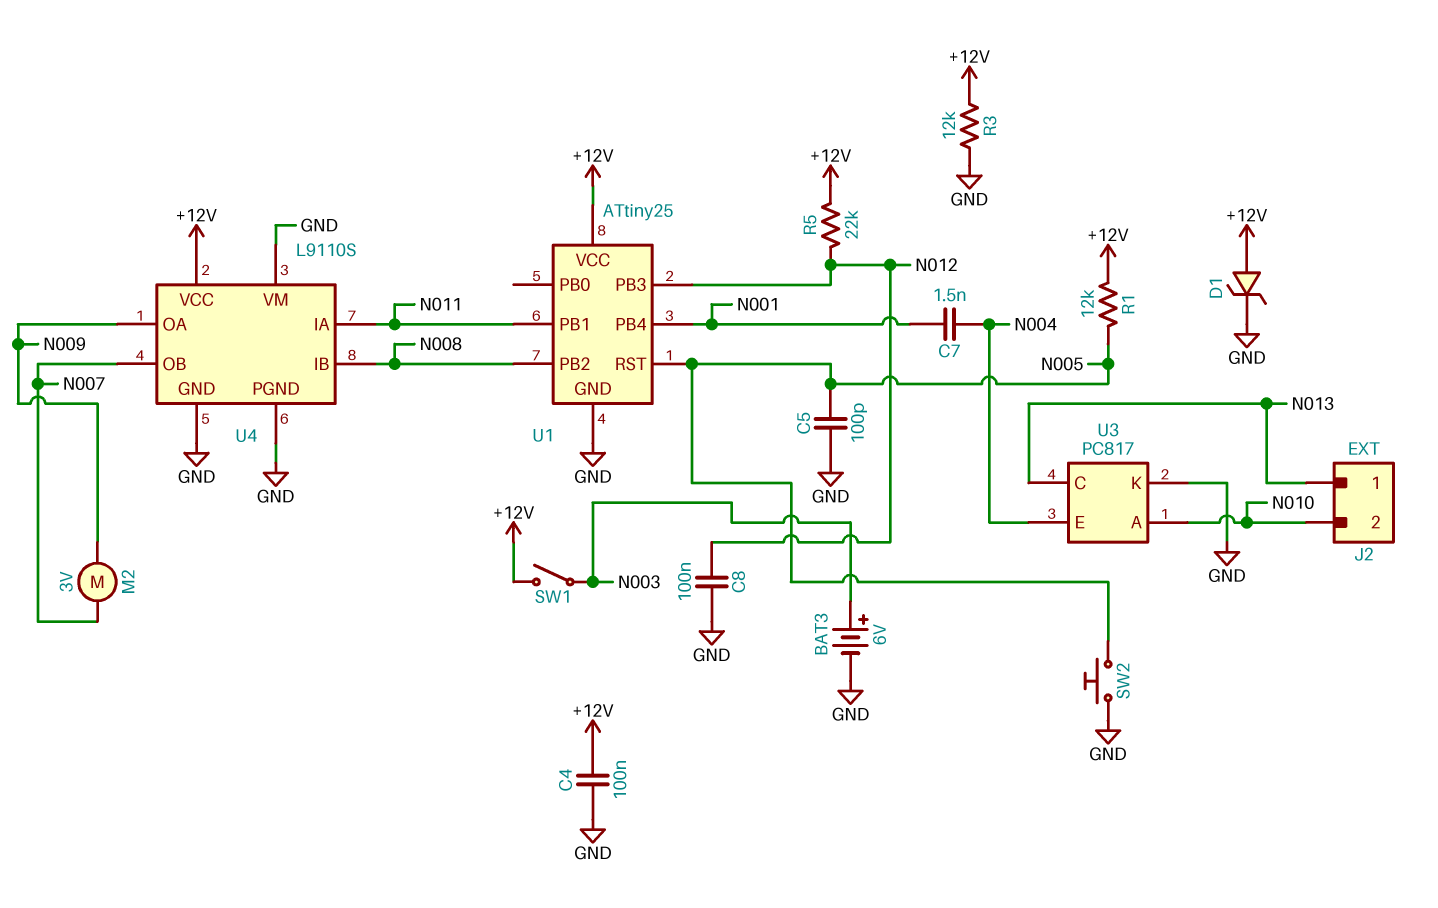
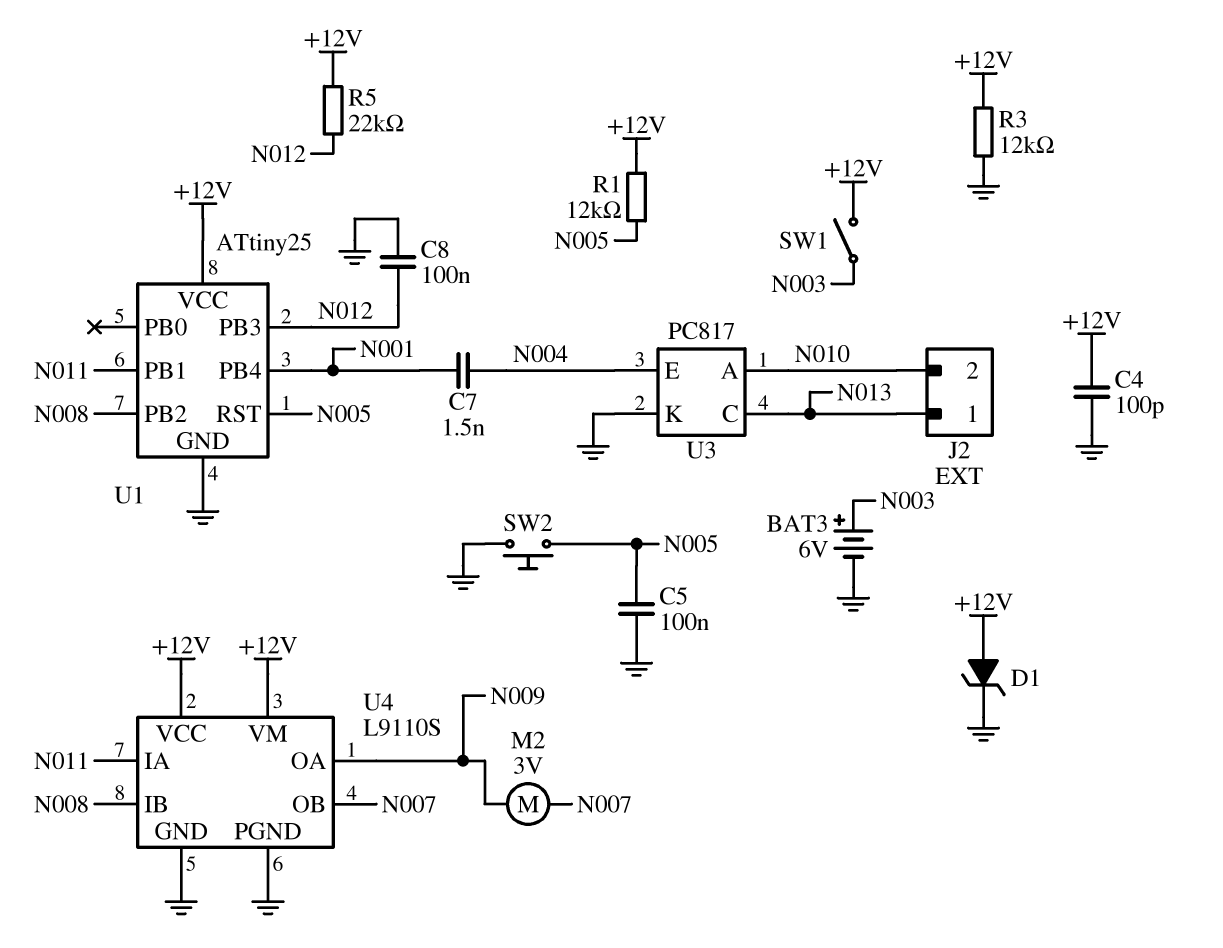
C4: 100nF (+12V, GND) -> 100pF (+12V, GND)
C5: 100pF (GND, N005) -> 100nF (GND, N005)
U4 pin VM: GND -> +12V

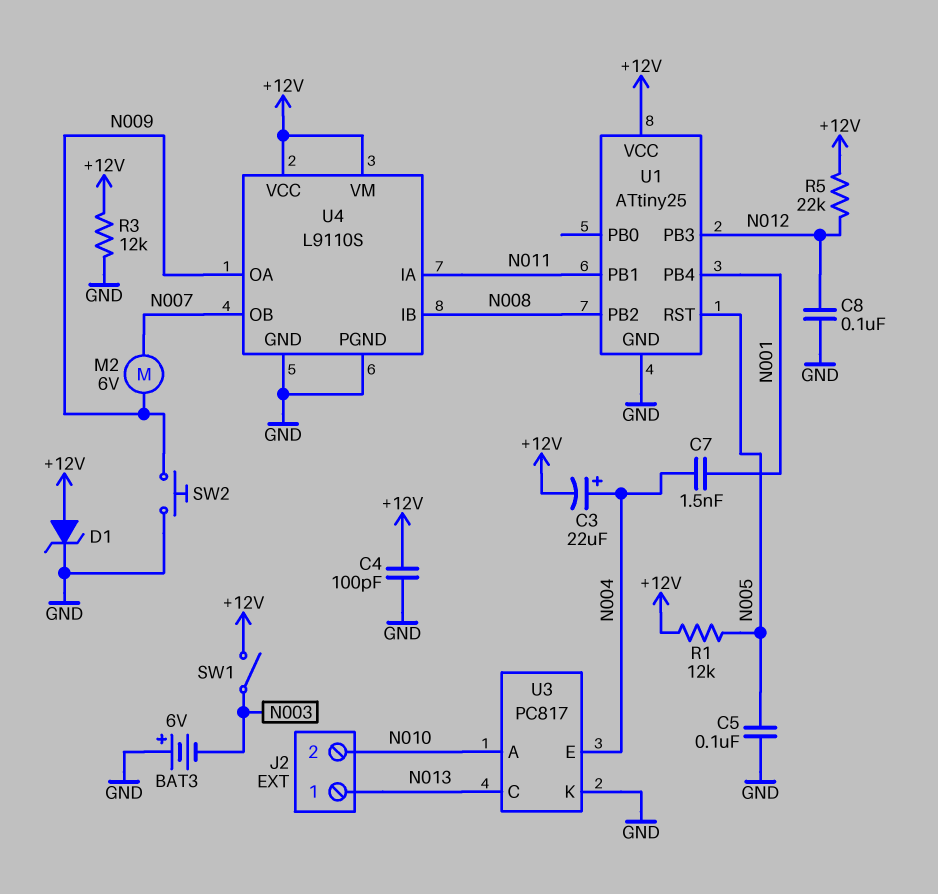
BAT3: 6V (plus N003, minus GND) -> 6V (plus GND, minus N003)
C3: none -> 22uF (plus N004, minus +12V)
M2: motor 3V (N007, N009) -> motor 6V (N007, N009)
SW2: button (GND, N005) -> button (GND, N009)

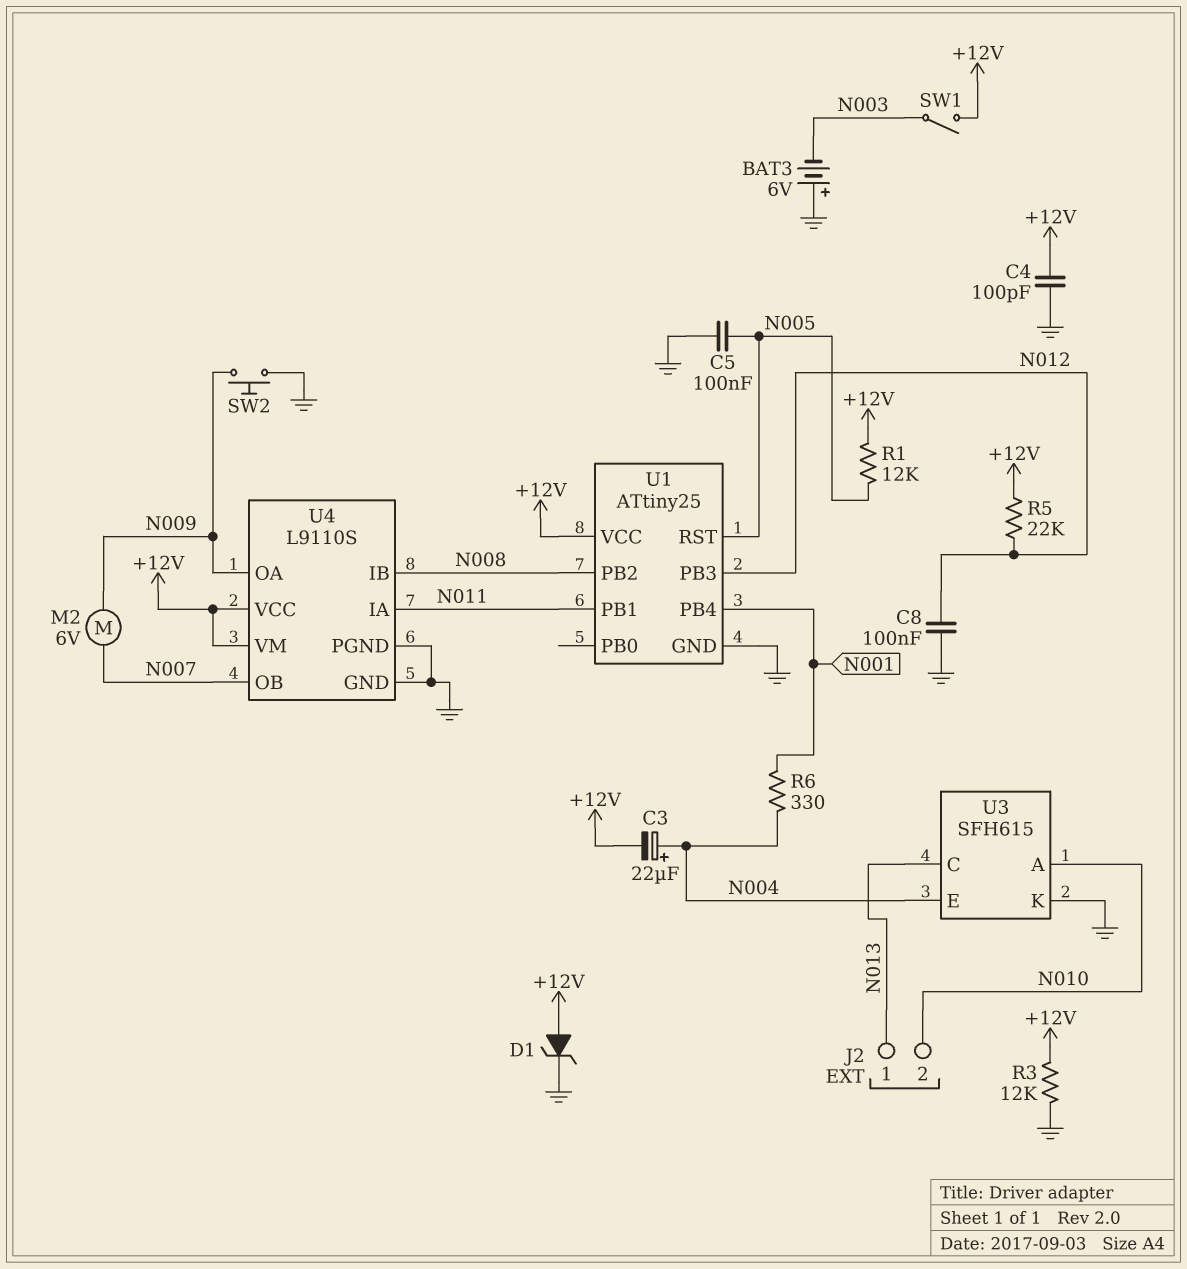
C7: 1.5nF (N001, N004) -> none
R6: none -> 330 (N001, N004)
U3: PC817 -> SFH615

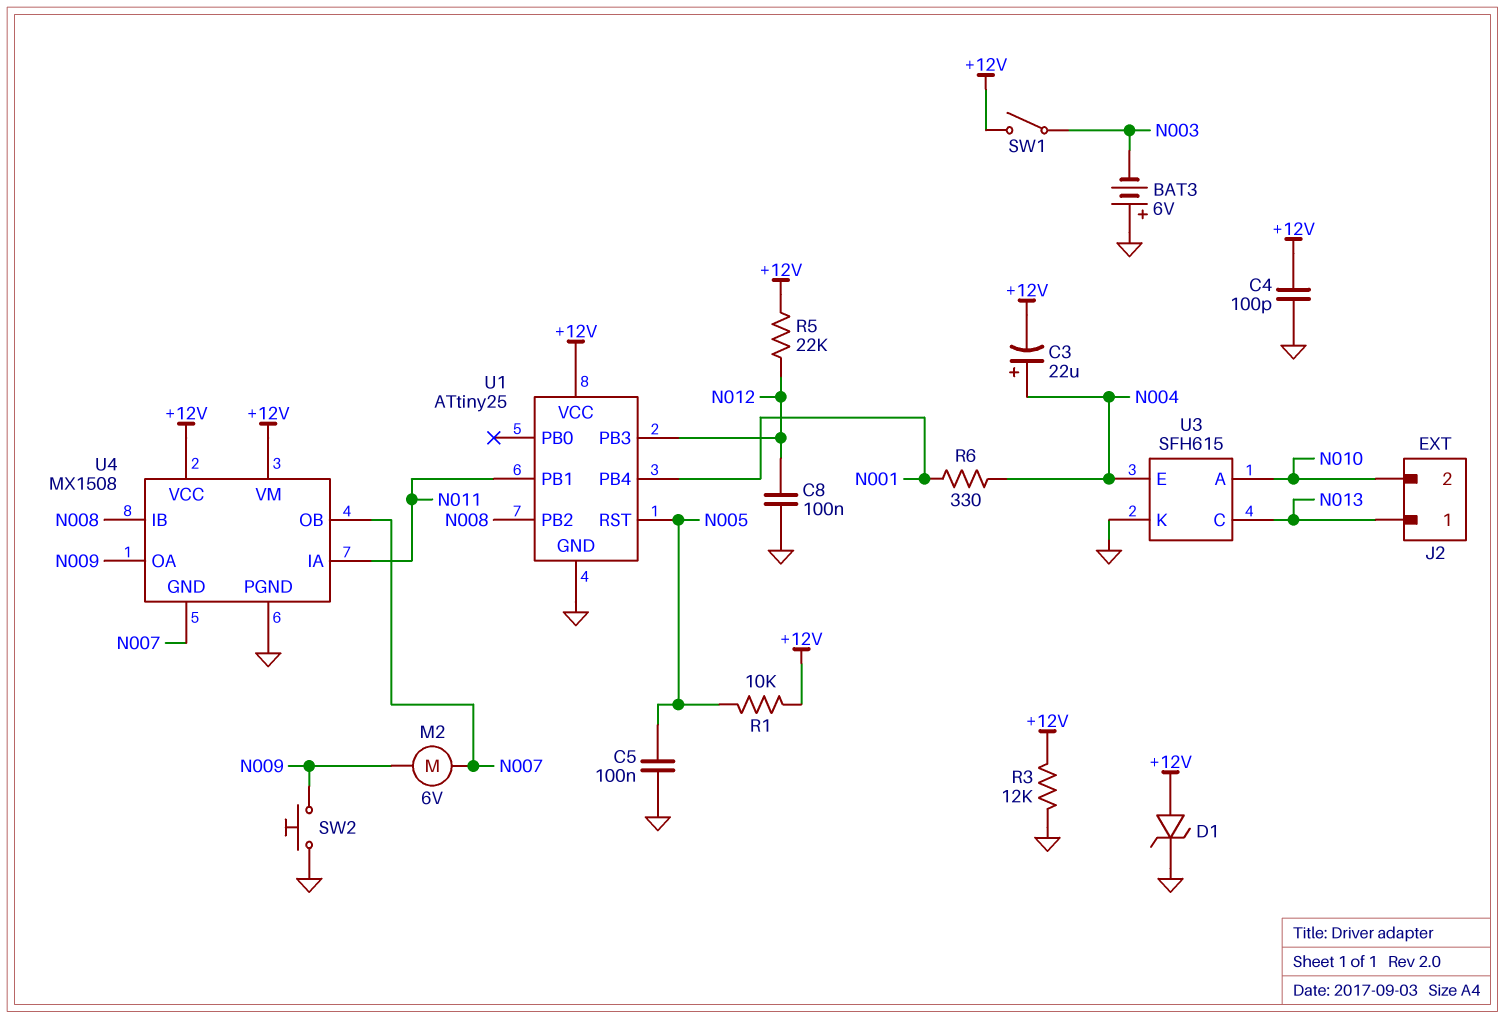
R1: 12k (+12V, N005) -> 10k (+12V, N005)
U4: L9110S -> MX1508
U4 pin GND: GND -> N007

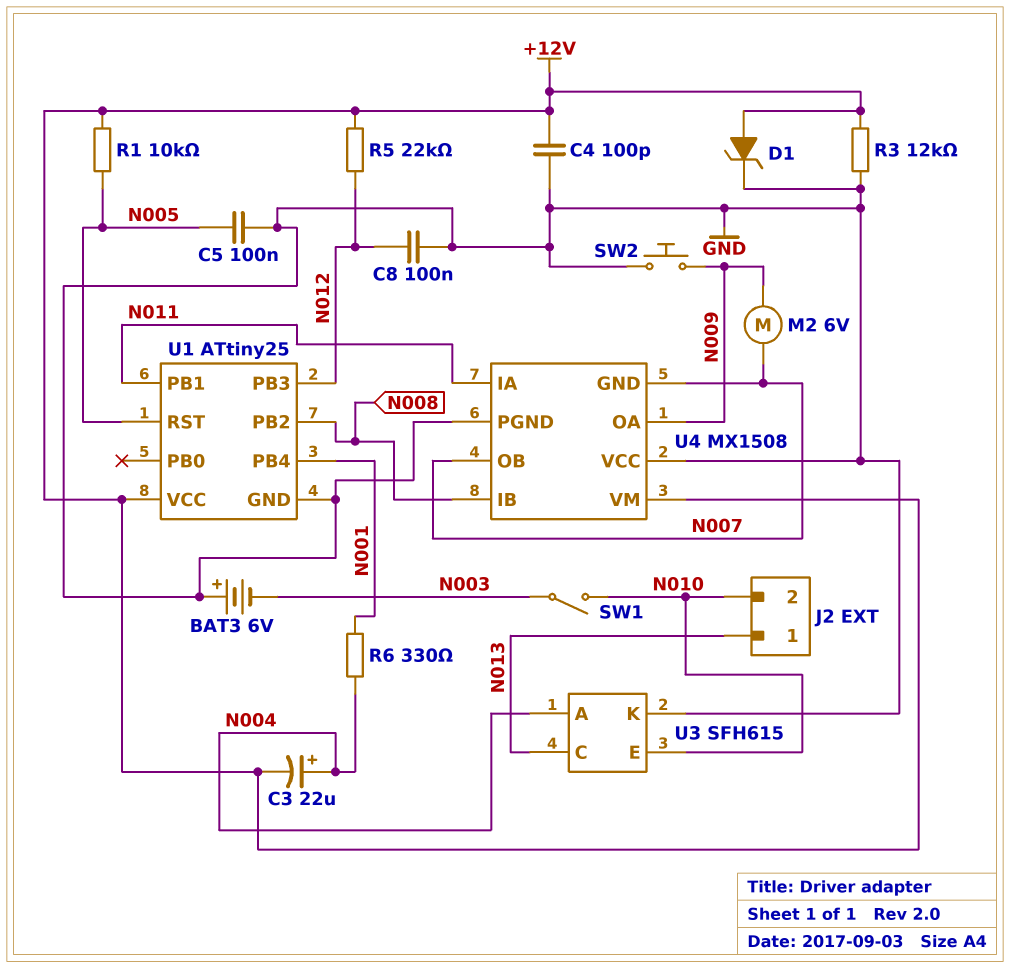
SW1: switch (+12V, N003) -> switch (N003, N010)
U3 pin A: N010 -> N004
U3 pin E: N004 -> N010
U4 pin VCC: +12V -> GND

